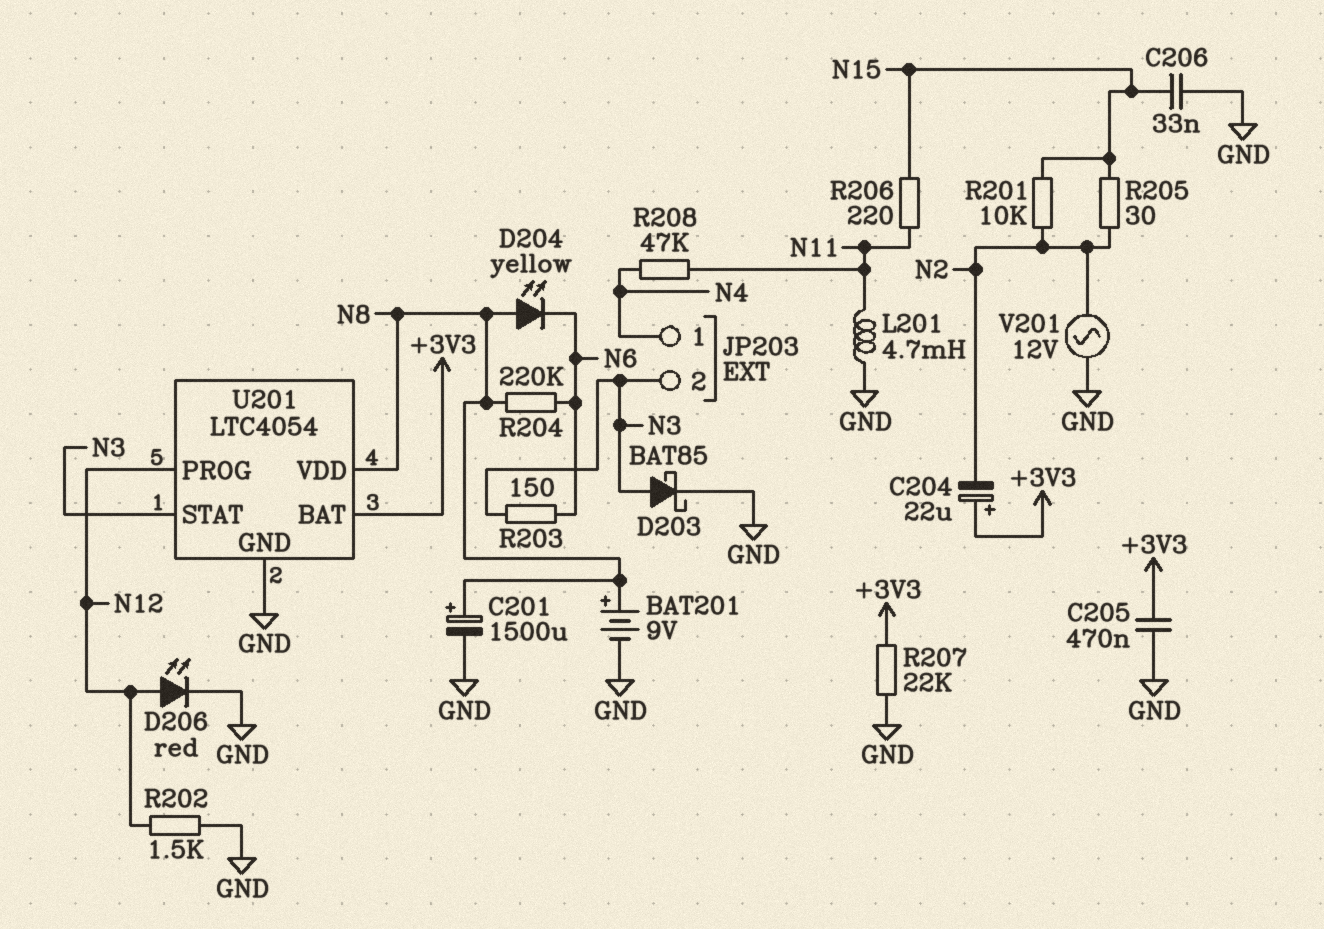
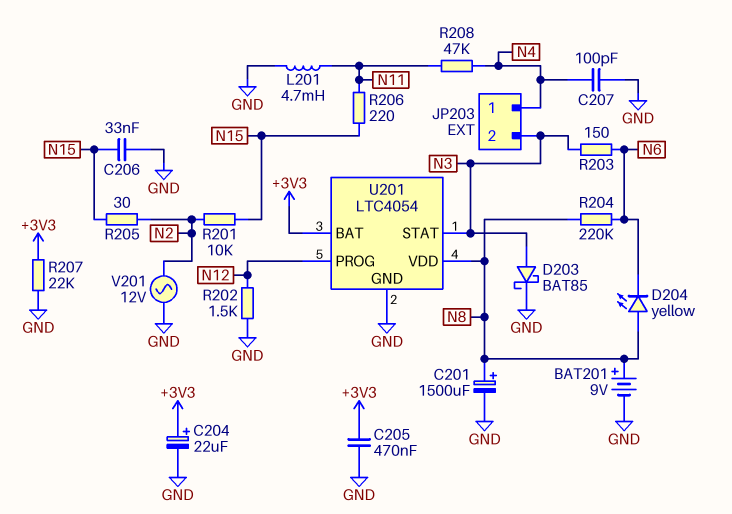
C204: 22uF (plus +3V3, minus N2) -> 22uF (plus +3V3, minus GND)
C207: none -> 100pF (GND, N4)
D206: LED red (A N12, K GND) -> none

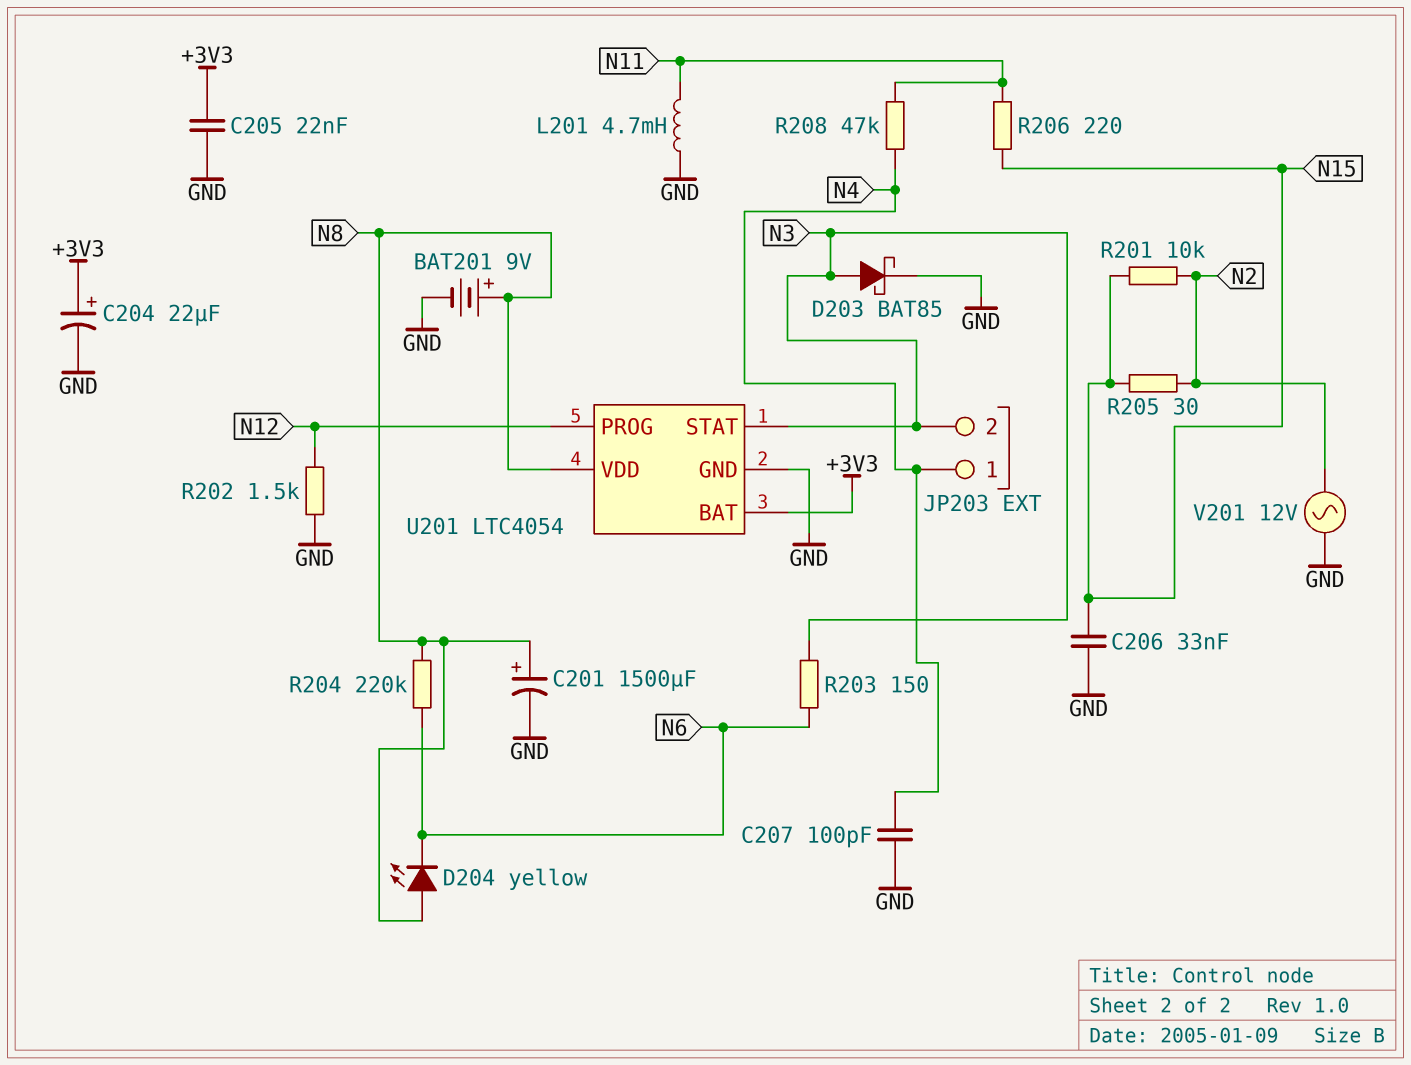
C205: 470nF (+3V3, GND) -> 22nF (+3V3, GND)
R207: 22k (+3V3, GND) -> none

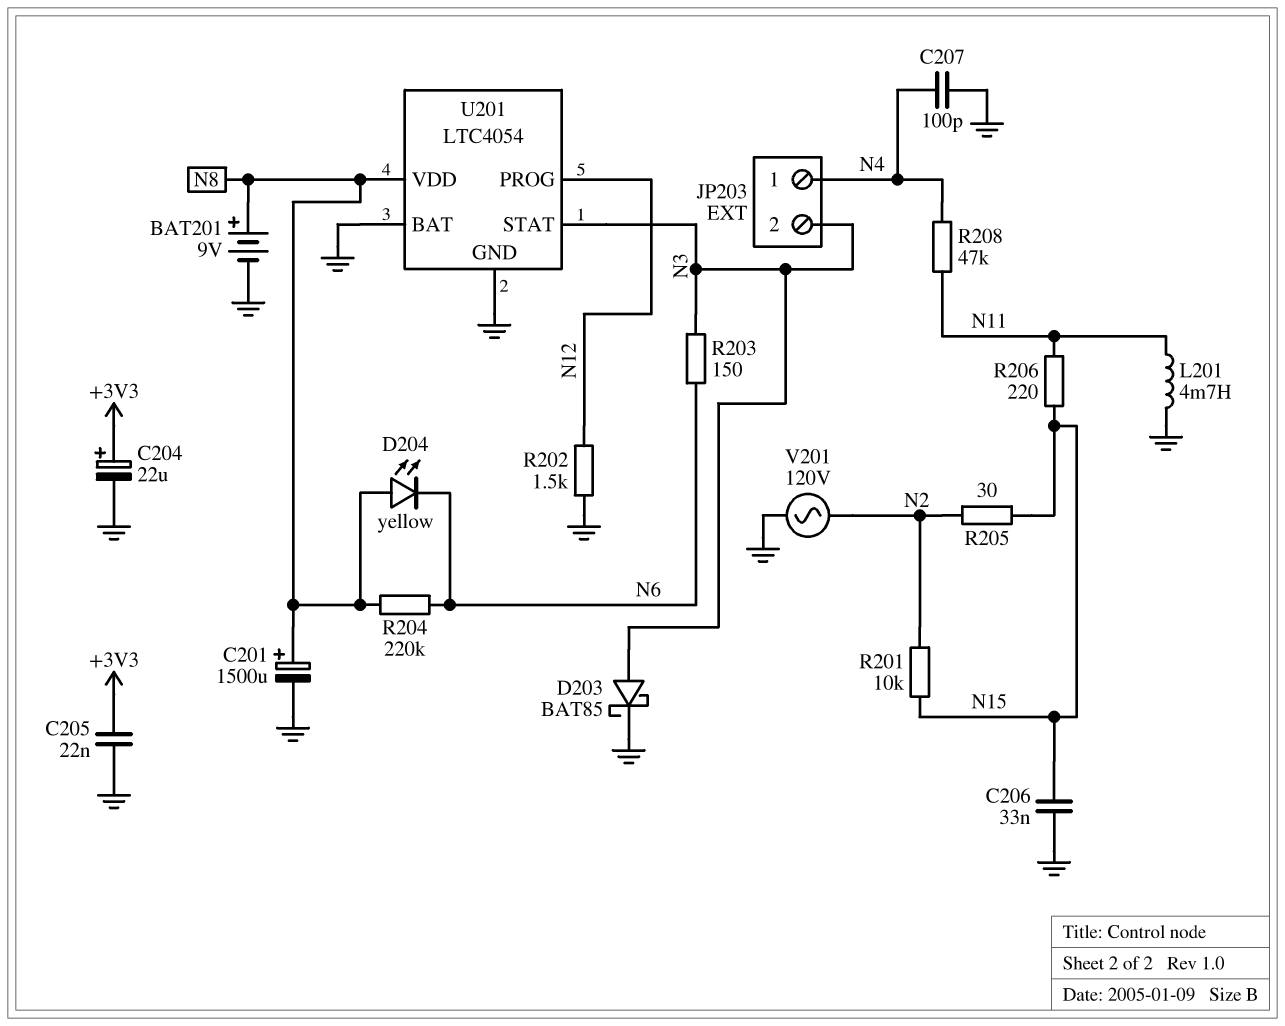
U201 pin BAT: +3V3 -> GND
V201: AC 12V (GND, N2) -> AC 120V (GND, N2)

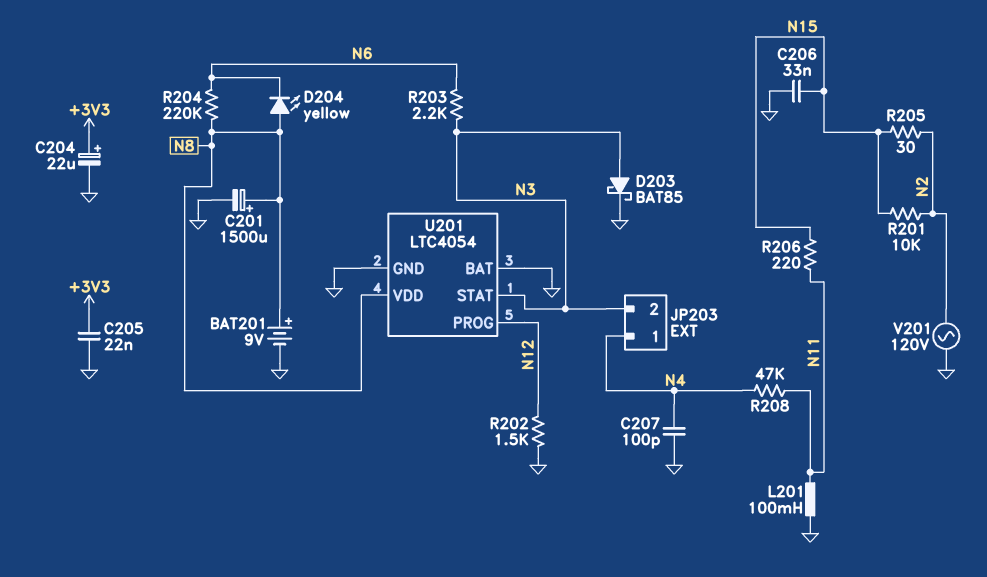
L201: 4.7mH (GND, N11) -> 100mH (GND, N11)
R203: 150 (N3, N6) -> 2.2k (N3, N6)

